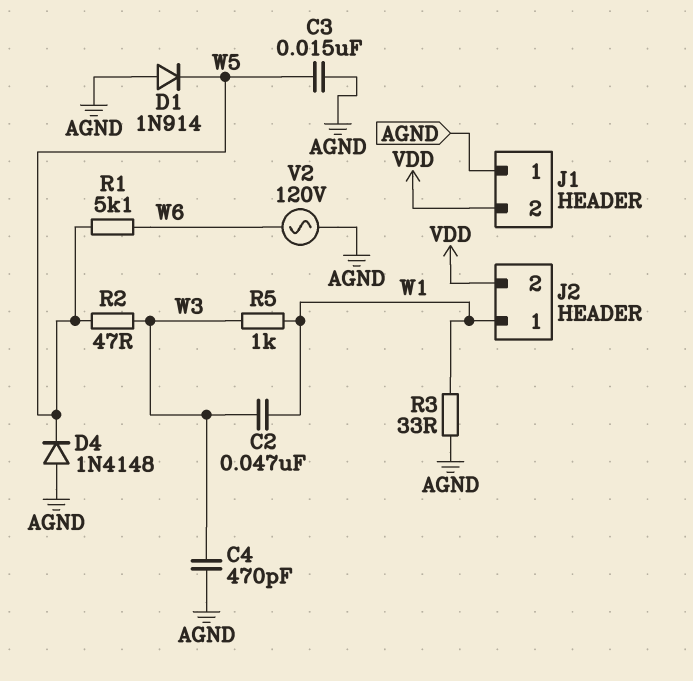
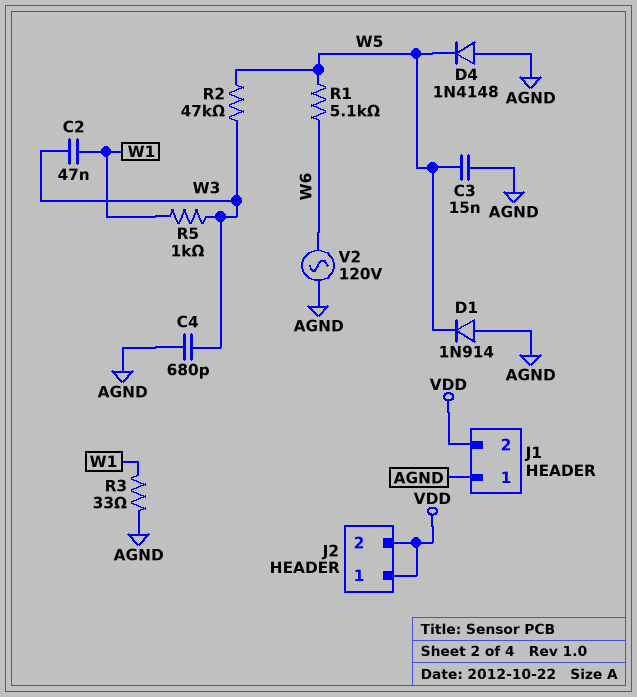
C4: 470pF (AGND, W3) -> 680pF (AGND, W3)
J2 pin 1: W1 -> VDD
R2: 47 (W3, W5) -> 47k (W3, W5)

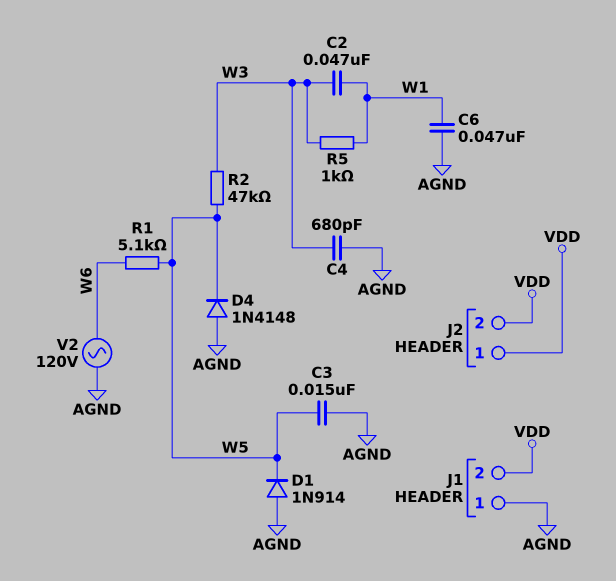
C6: none -> 47nF (AGND, W1)
R3: 33 (AGND, W1) -> none

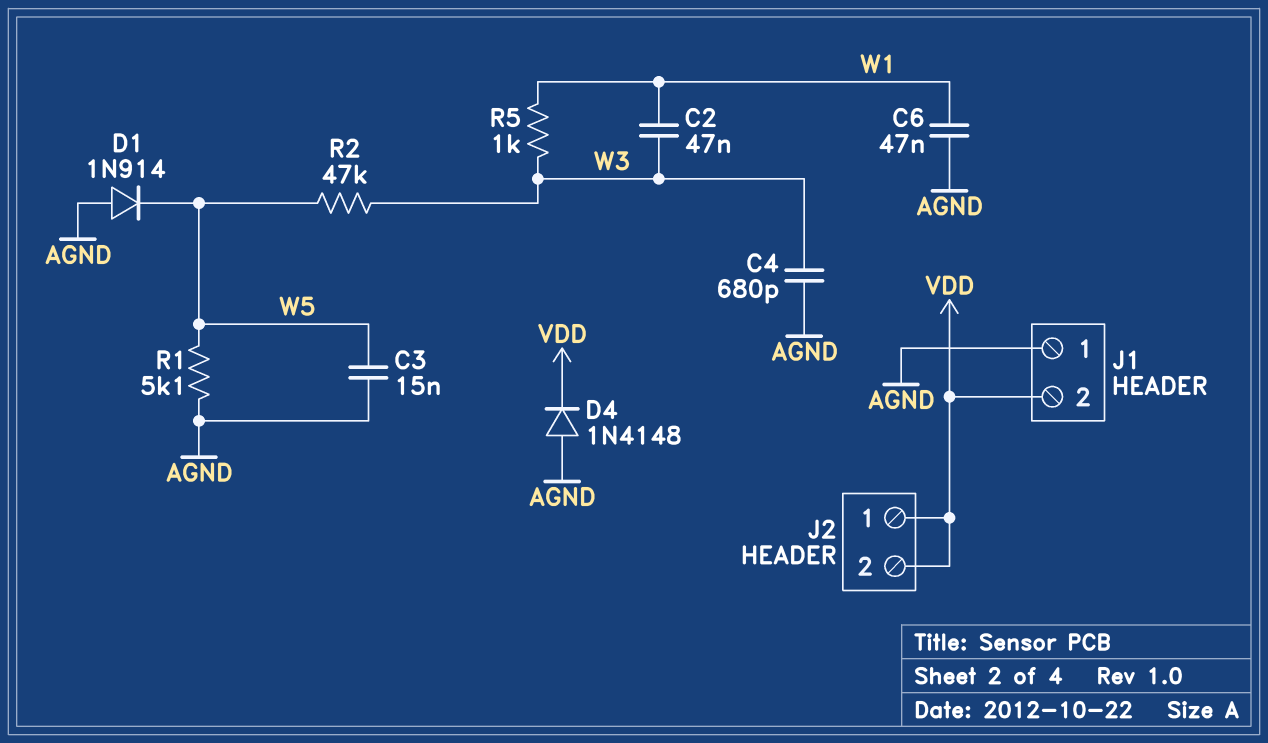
D4: diode 1N4148 (A AGND, K W5) -> diode 1N4148 (A AGND, K VDD)
R1: 5.1k (W5, W6) -> 5.1k (AGND, W5)
V2: AC 120V (AGND, W6) -> none

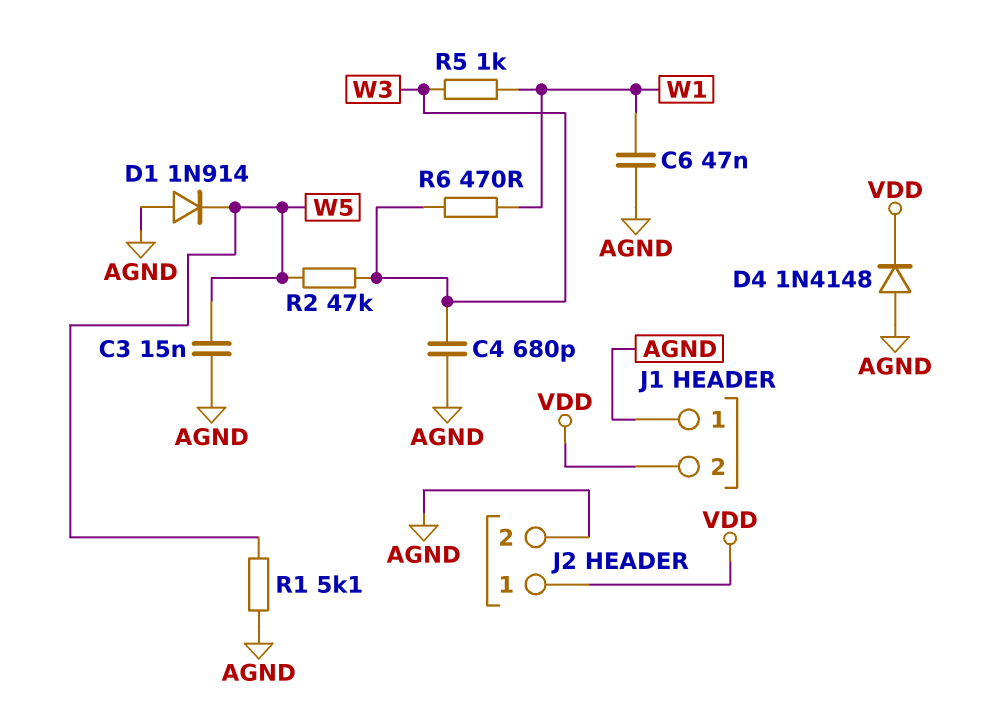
C2: 47nF (W1, W3) -> none
J2 pin 2: VDD -> AGND
R6: none -> 470 (W1, W3)

